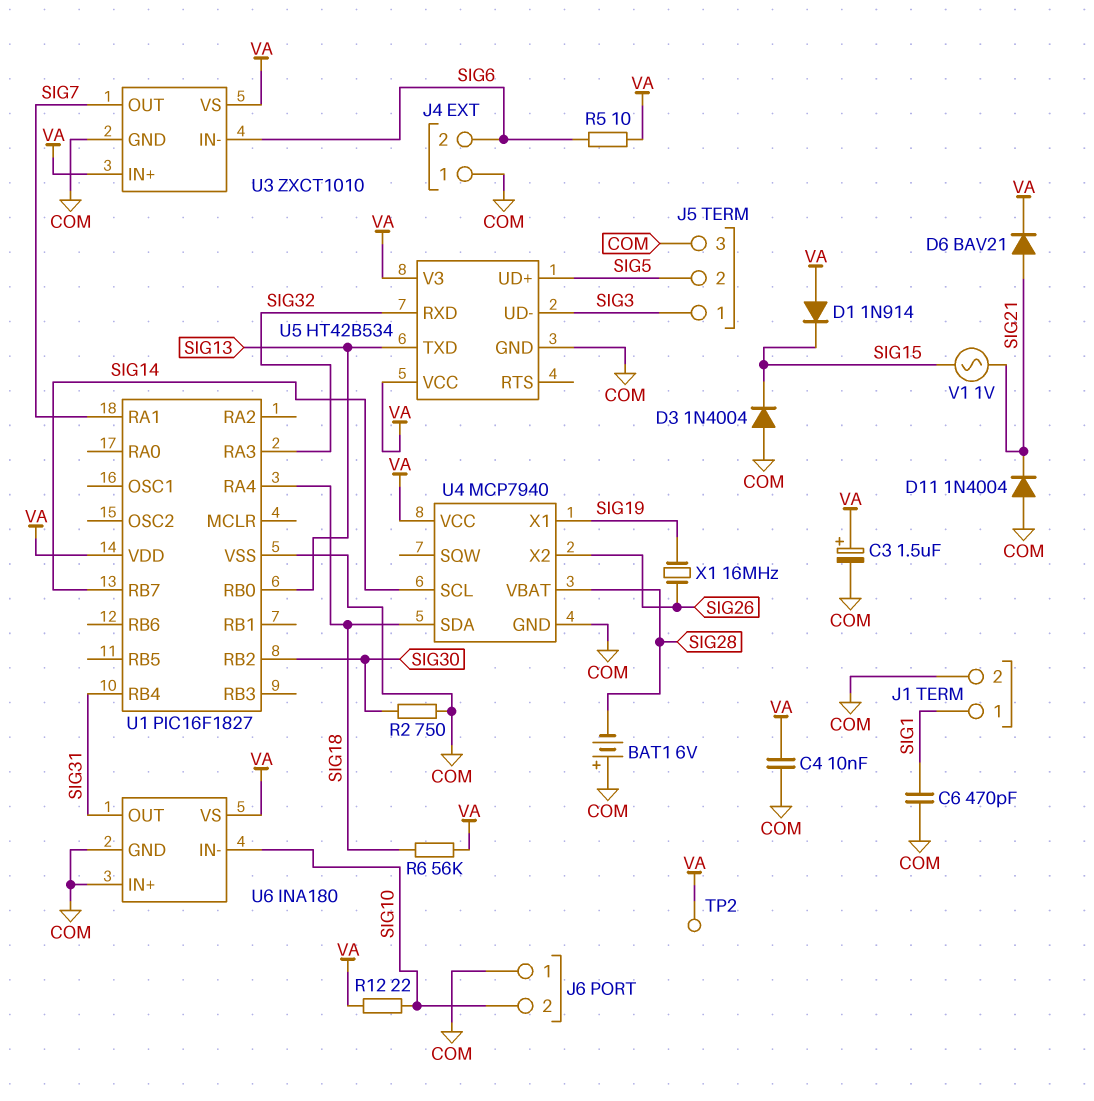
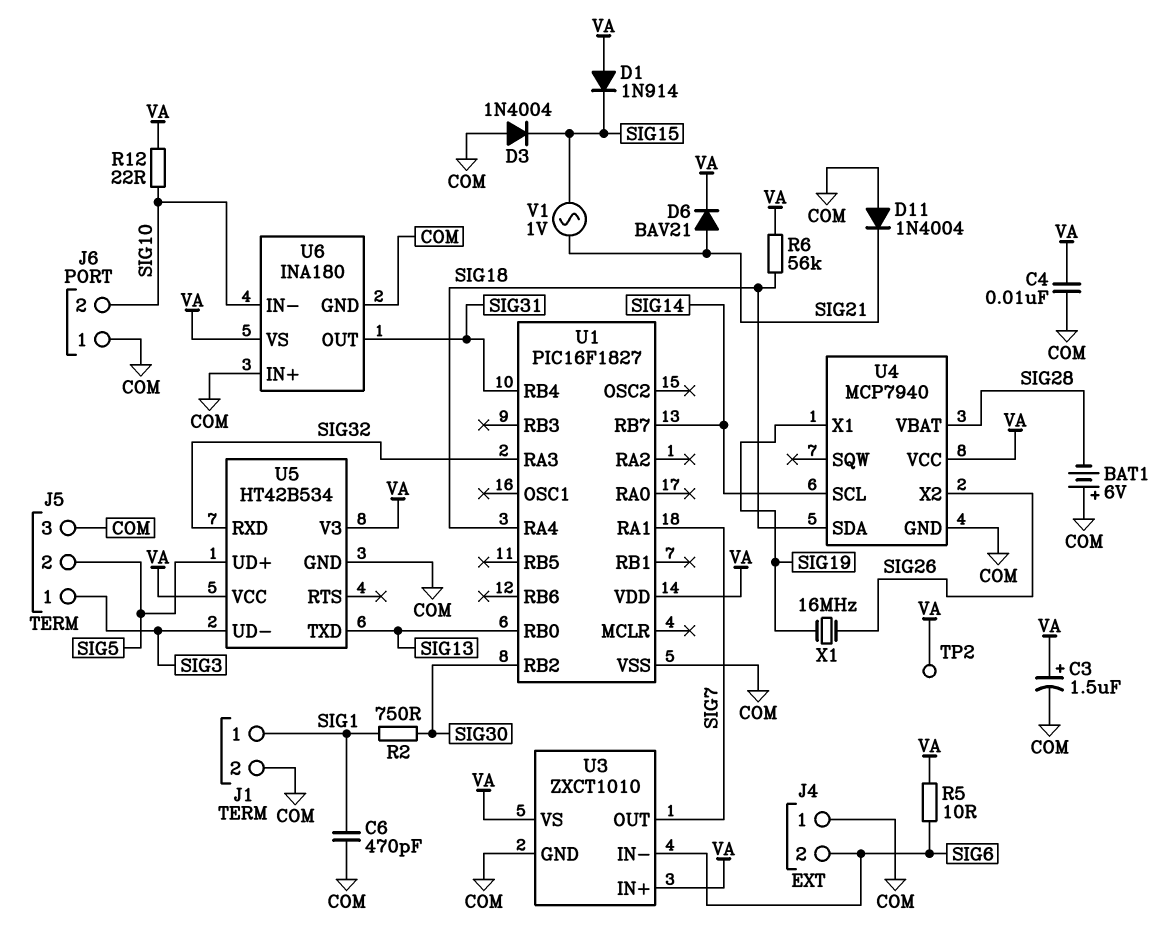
R2: 750 (COM, SIG30) -> 750 (SIG1, SIG30)

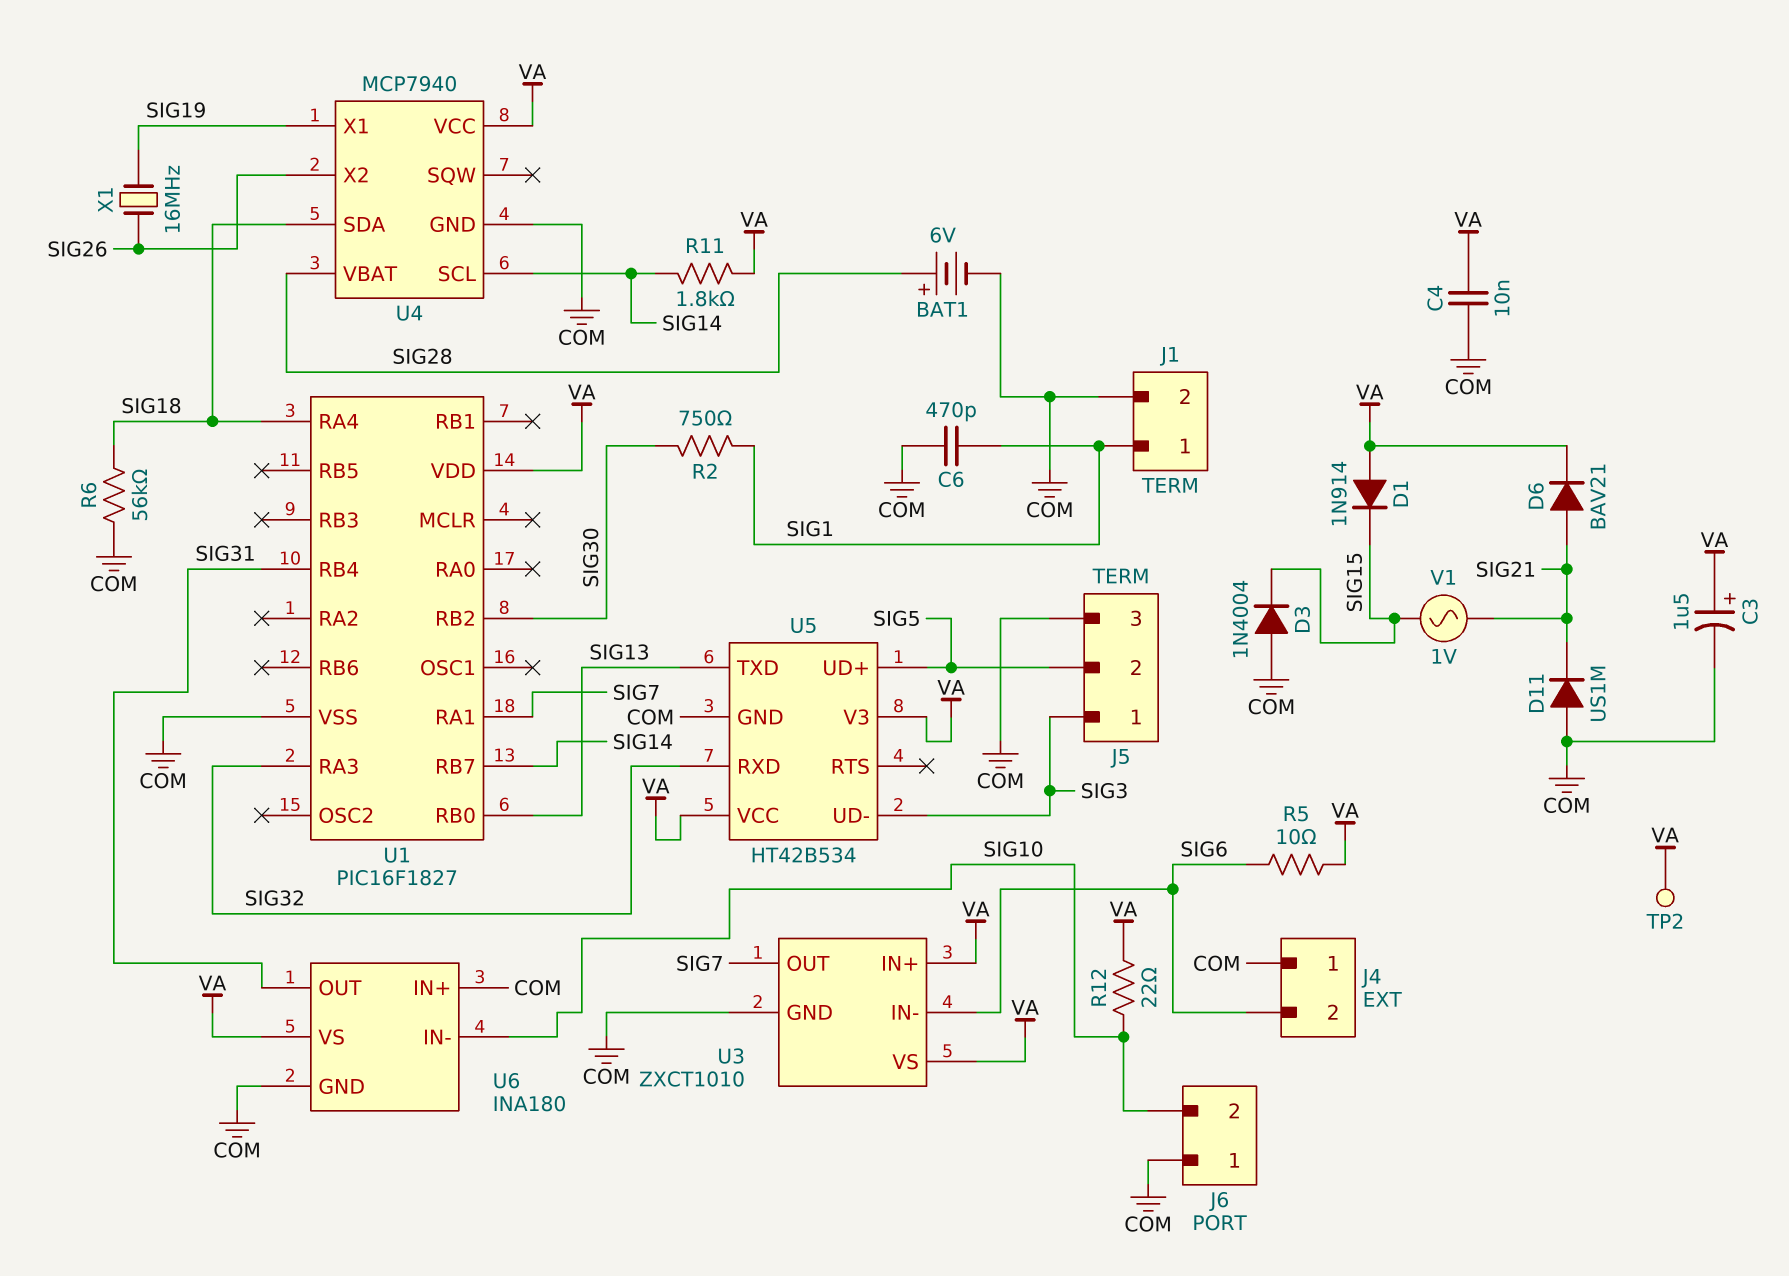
BAT1: 6V (plus COM, minus SIG28) -> 6V (plus SIG28, minus COM)
D11: diode 1N4004 (A COM, K SIG21) -> diode US1M (A COM, K SIG21)
R6: 56k (SIG18, VA) -> 56k (COM, SIG18)
R11: none -> 1.8k (SIG14, VA)

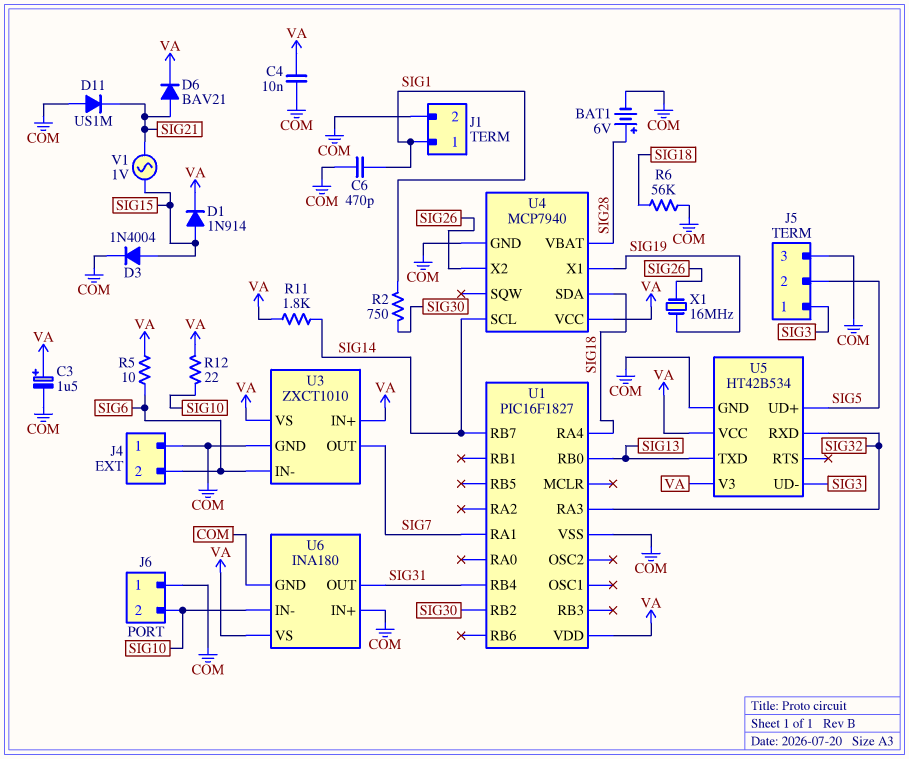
D1: diode 1N914 (A VA, K SIG15) -> diode 1N914 (A SIG15, K VA)
D3: diode 1N4004 (A COM, K SIG15) -> diode 1N4004 (A SIG15, K COM)
TP2: test point (VA) -> none

